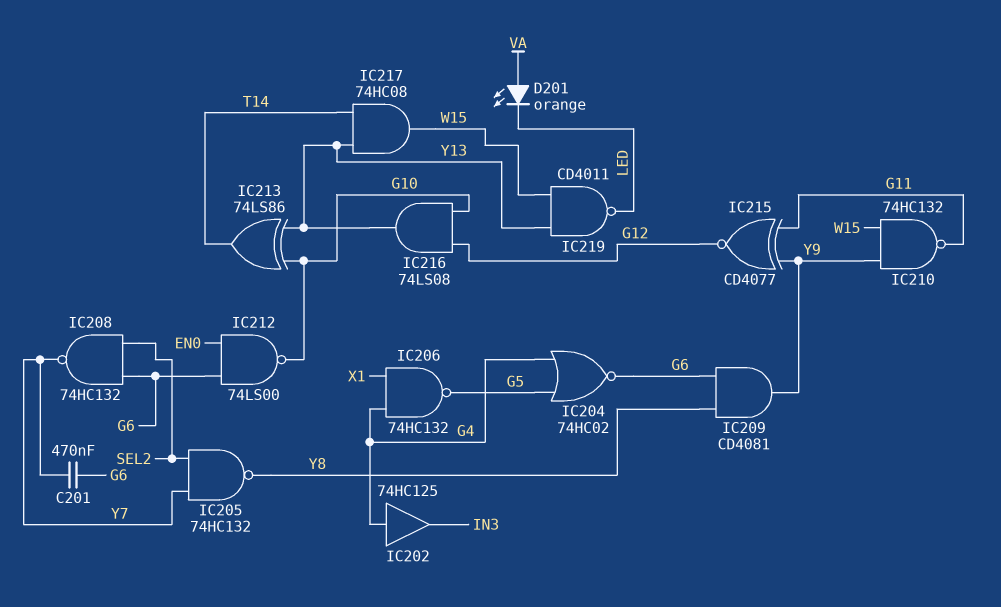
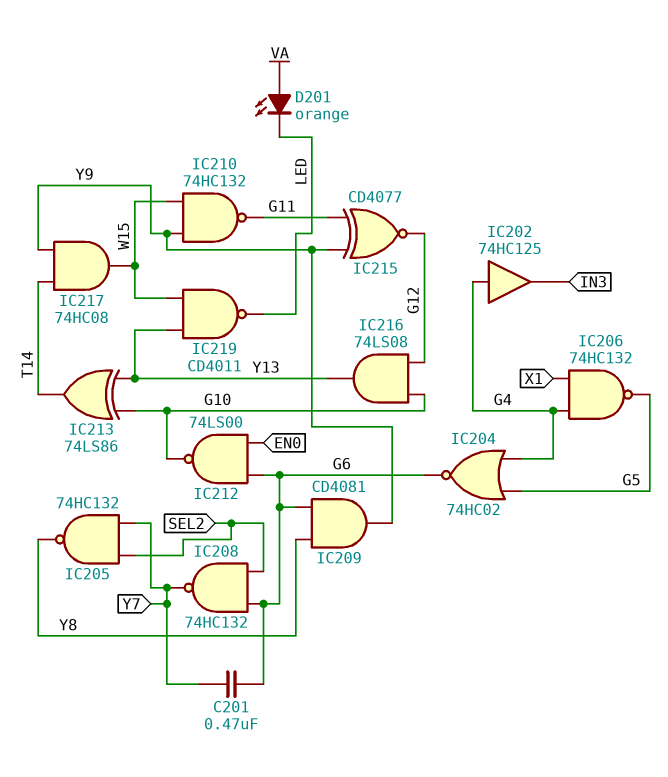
IC217: AND 74HC08 (in T14, in Y13, out W15) -> AND 74HC08 (in T14, in Y9, out W15)

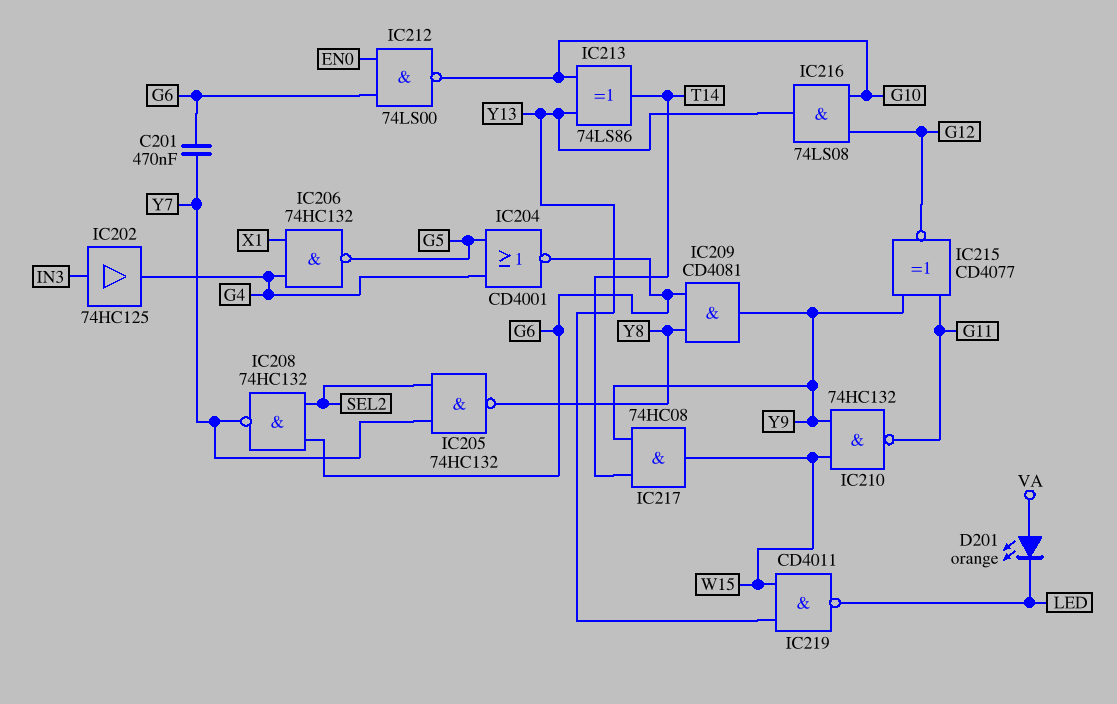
IC202: buffer 74HC125 (in G4, out IN3) -> buffer 74HC125 (in IN3, out G4)
IC204: NOR 74HC02 (in G4, in G5, out G6) -> NOR CD4001 (in G4, in G5, out G6)

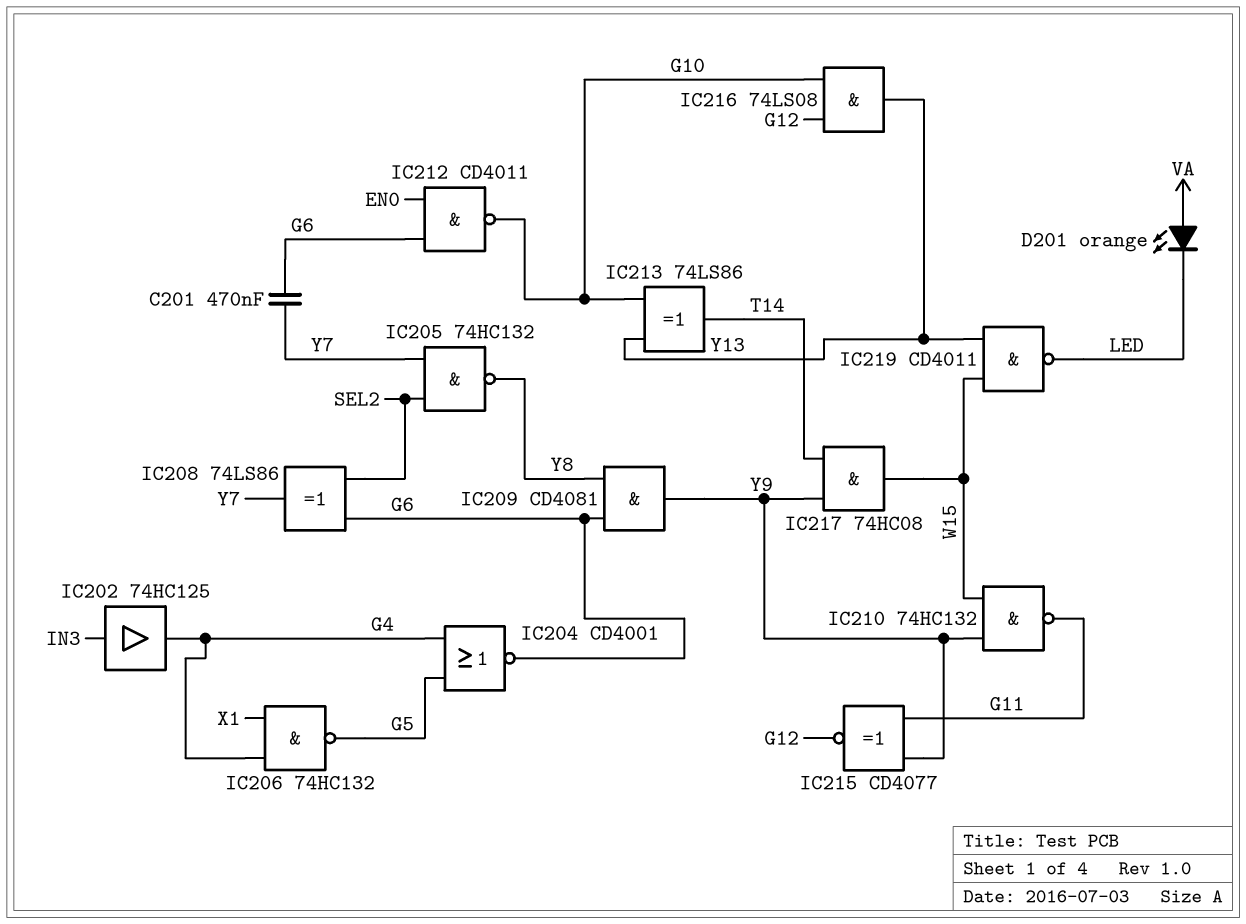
IC208: NAND 74HC132 (in G6, in SEL2, out Y7) -> XOR 74LS86 (in G6, in SEL2, out Y7)
IC212: NAND 74LS00 (in EN0, in G6, out G10) -> NAND CD4011 (in EN0, in G6, out G10)

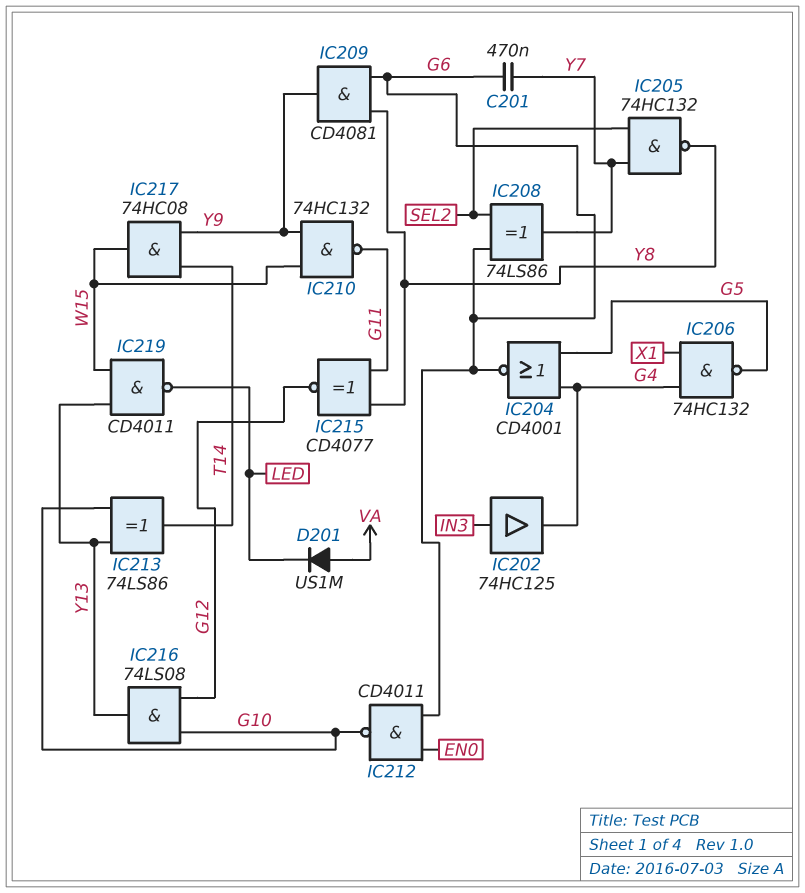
D201: LED orange (A VA, K LED) -> diode US1M (A VA, K LED)
IC215: XNOR CD4077 (in G11, in Y9, out G12) -> XNOR CD4077 (in G11, in Y8, out G12)

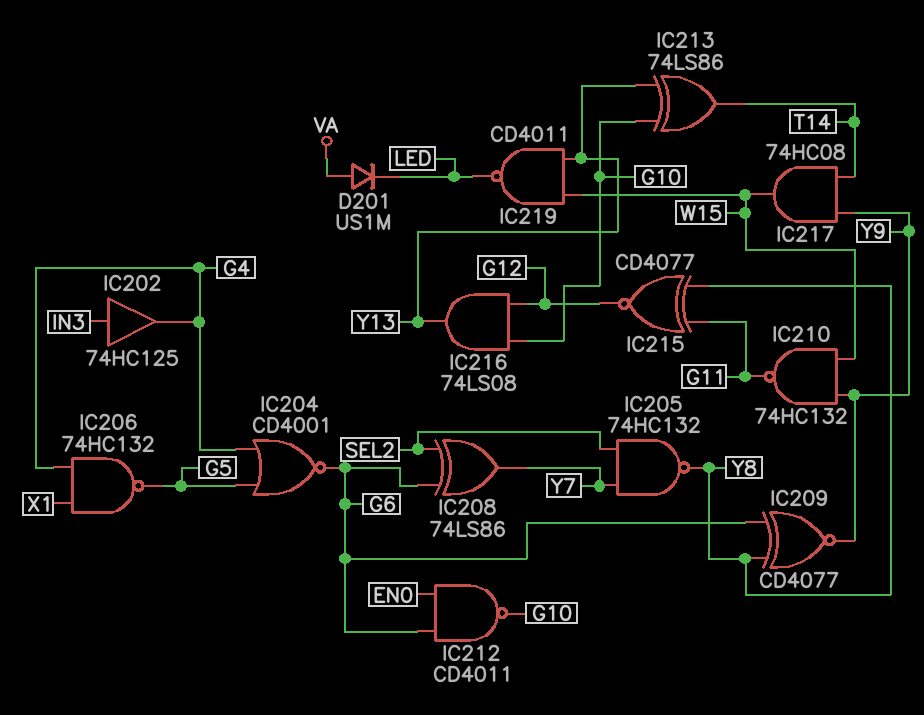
C201: 470nF (G6, Y7) -> none
IC209: AND CD4081 (in G6, in Y8, out Y9) -> XNOR CD4077 (in G6, in Y8, out Y9)

